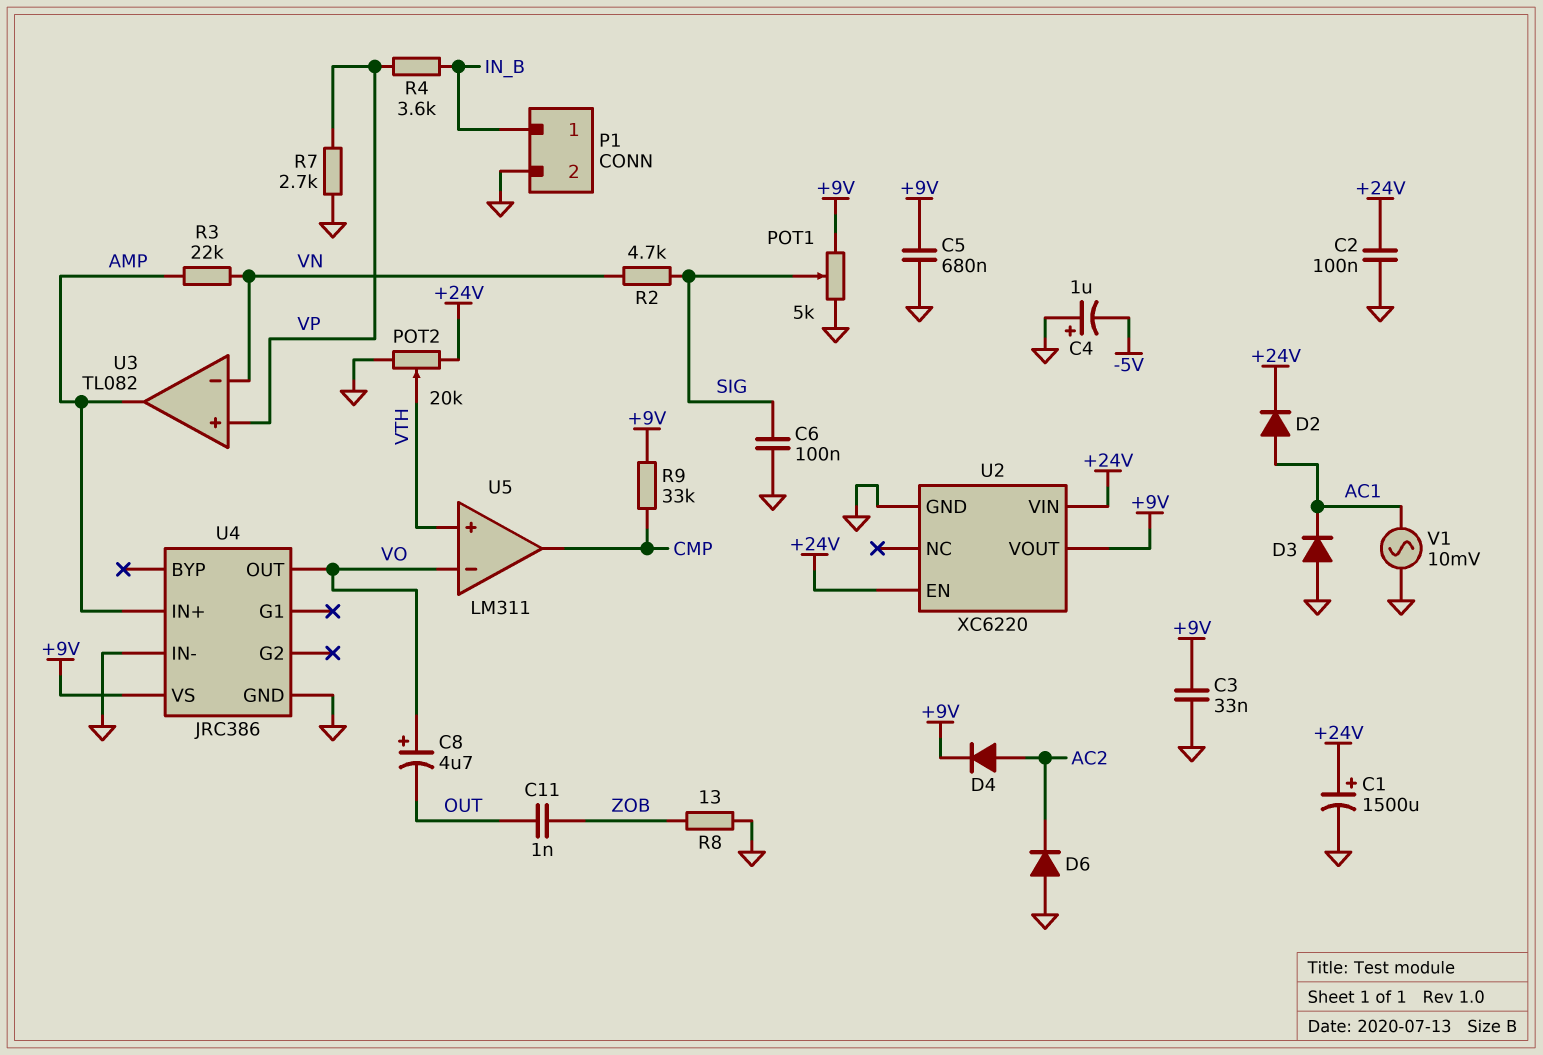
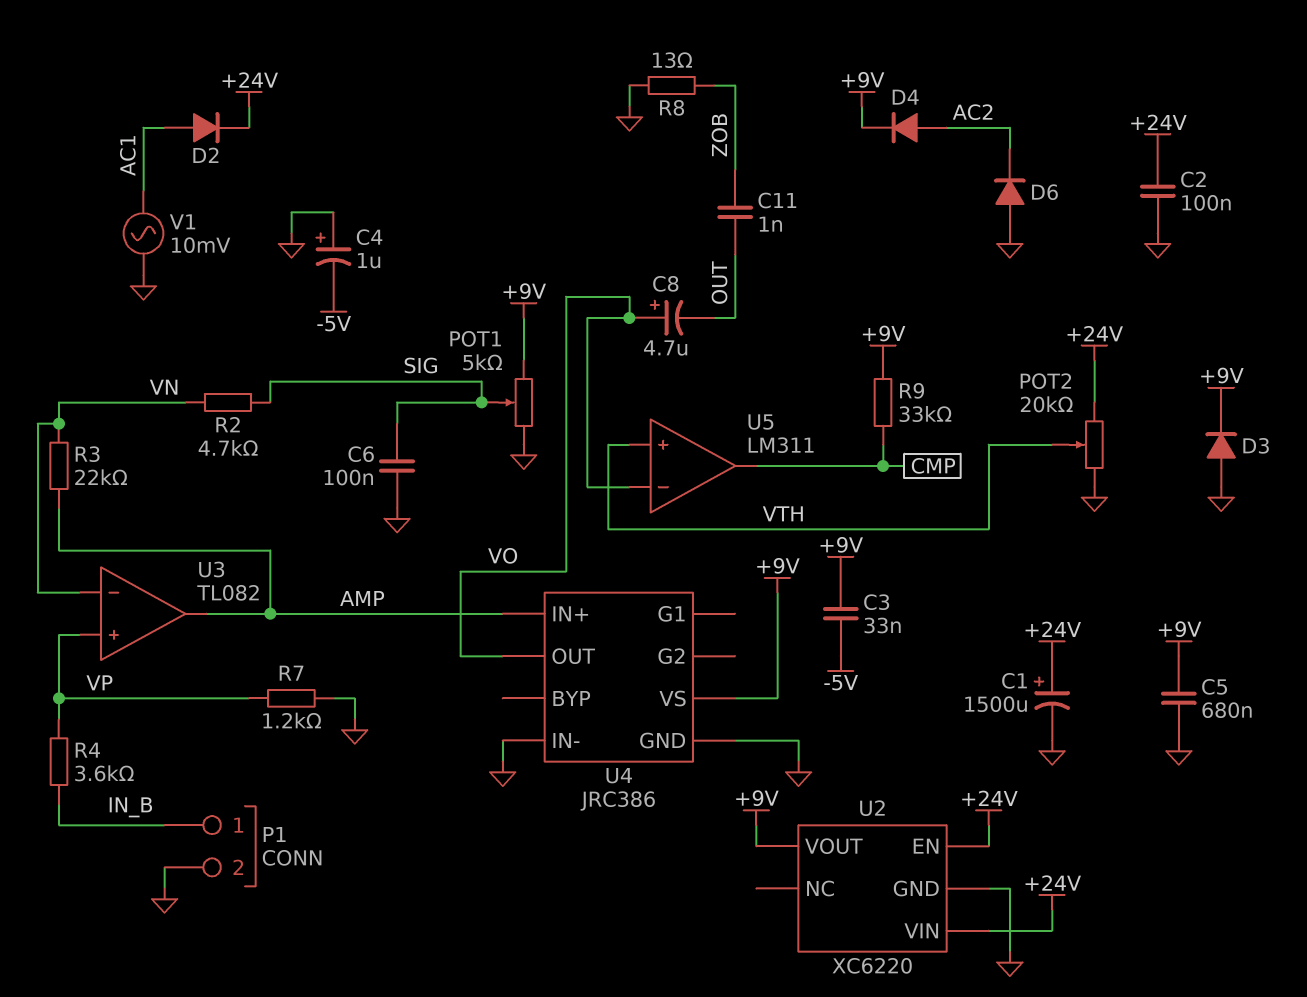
C3: 33nF (+9V, GND) -> 33nF (+9V, -5V)
D3: diode (A GND, K AC1) -> diode (A GND, K +9V)
R7: 2.7k (GND, VP) -> 1.2k (GND, VP)

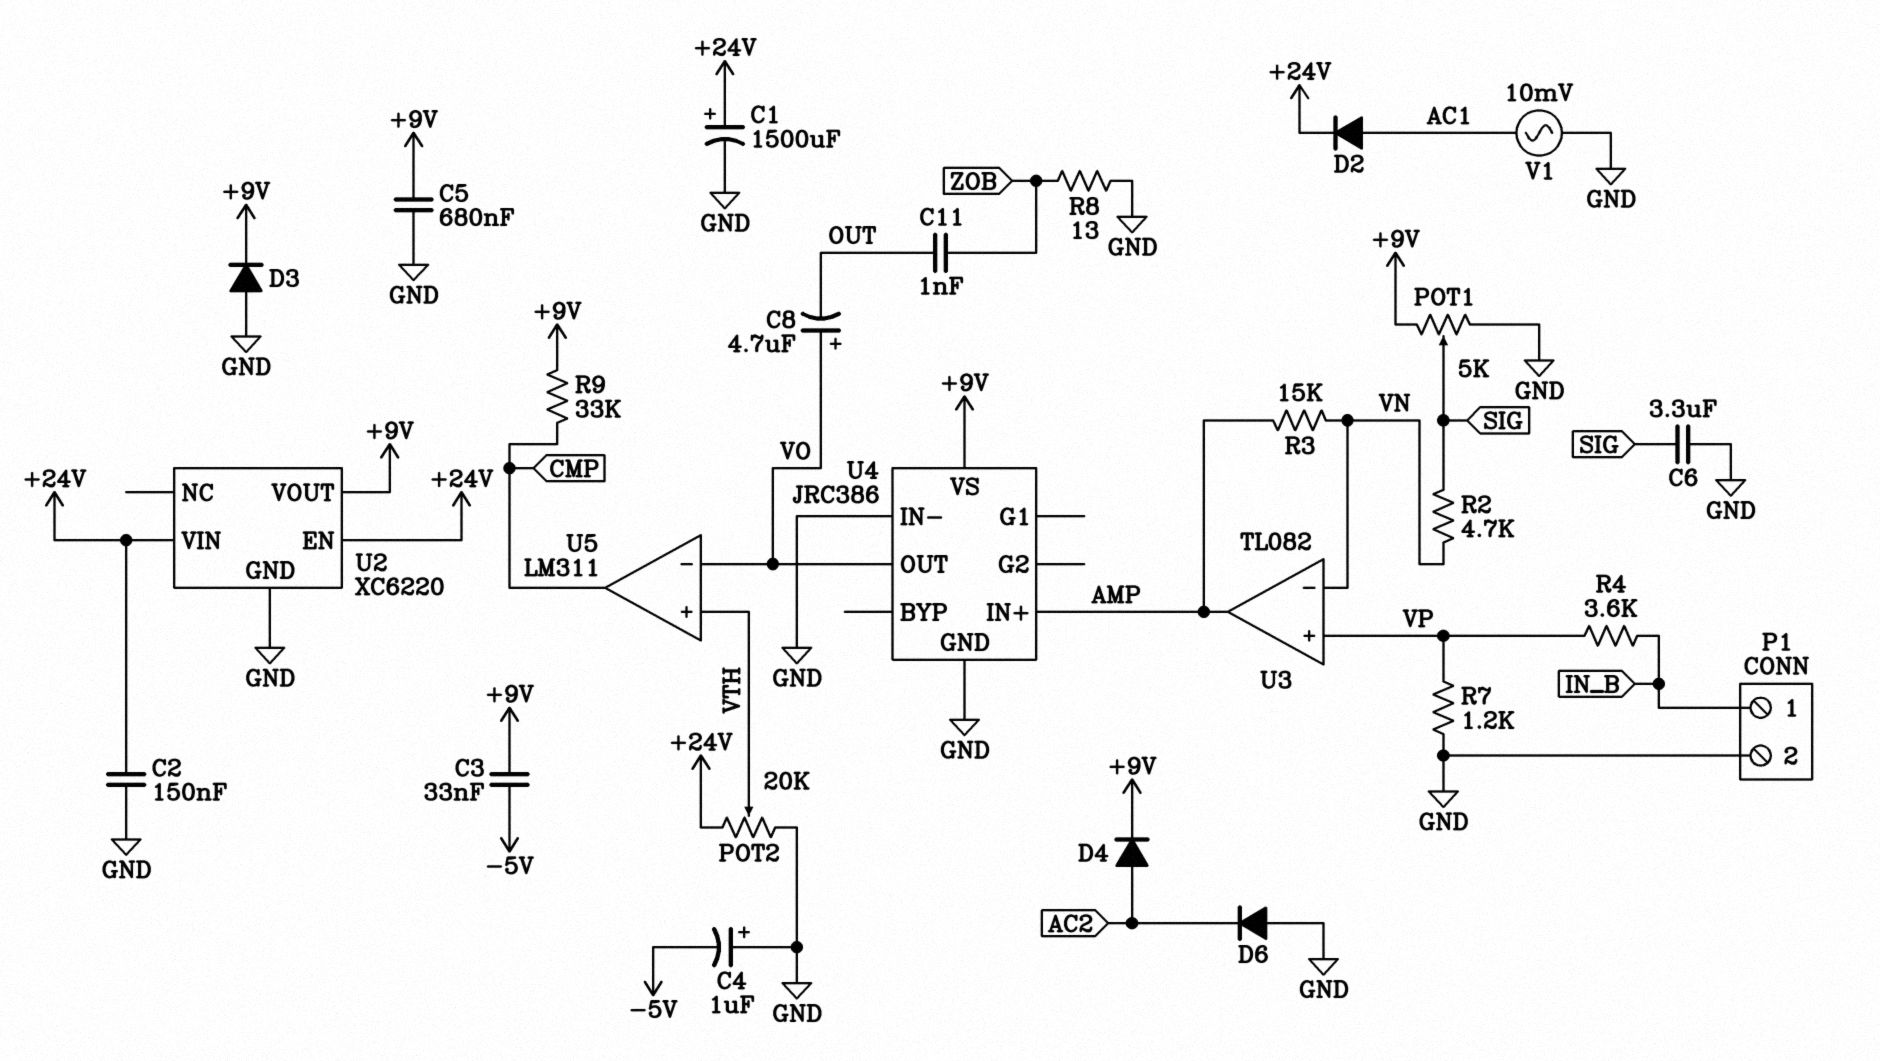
C2: 100nF (+24V, GND) -> 150nF (+24V, GND)
C6: 100nF (GND, SIG) -> 3.3uF (GND, SIG)
R3: 22k (AMP, VN) -> 15k (AMP, VN)

